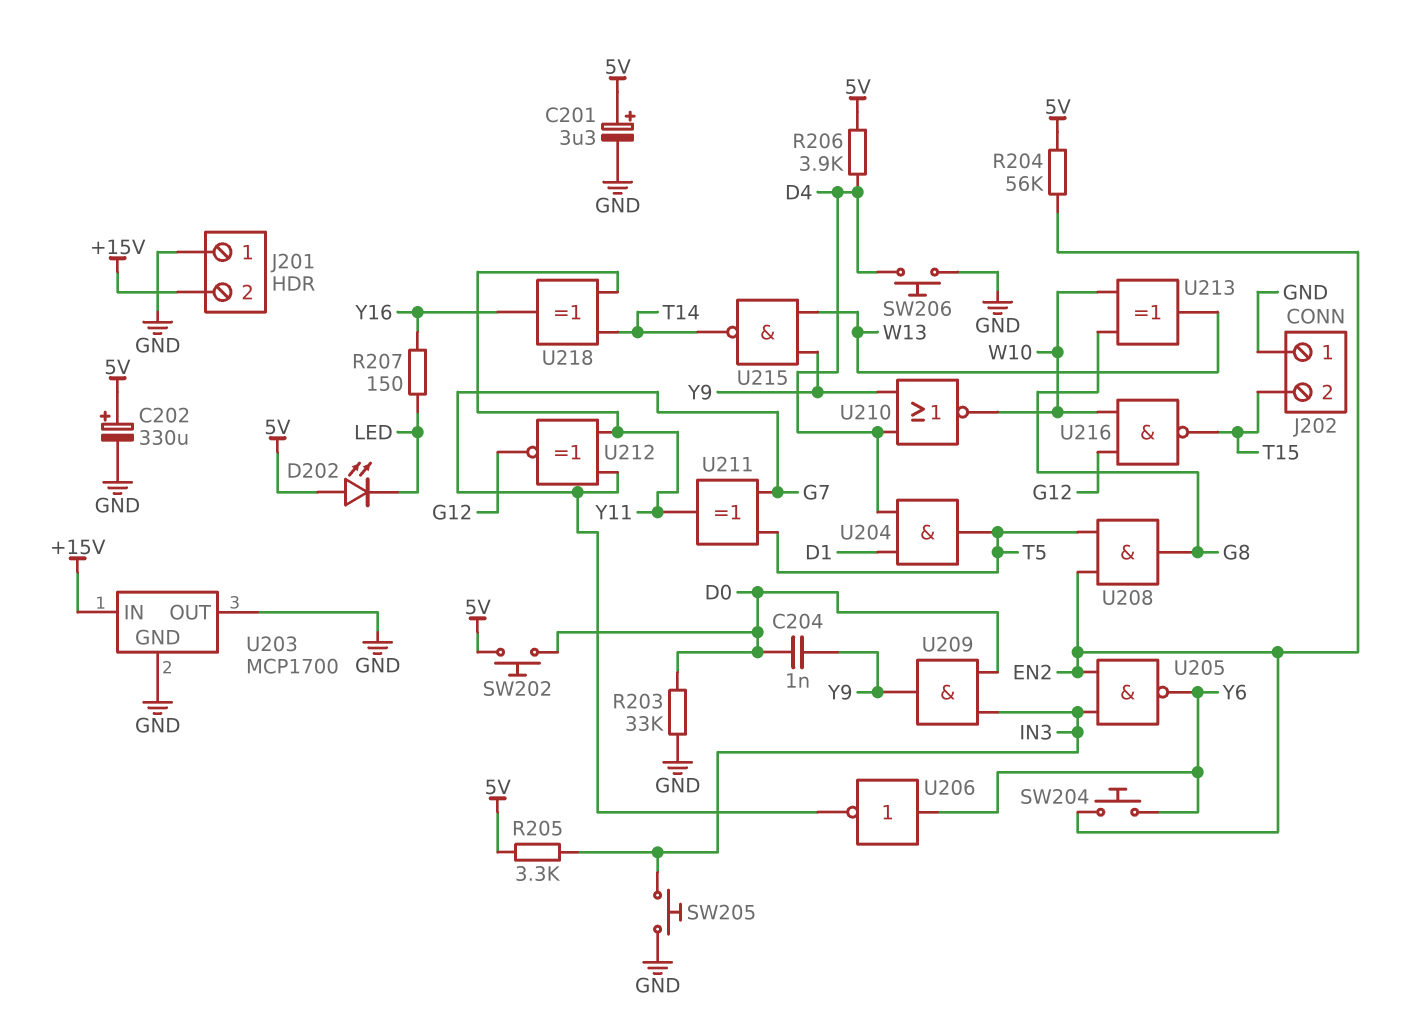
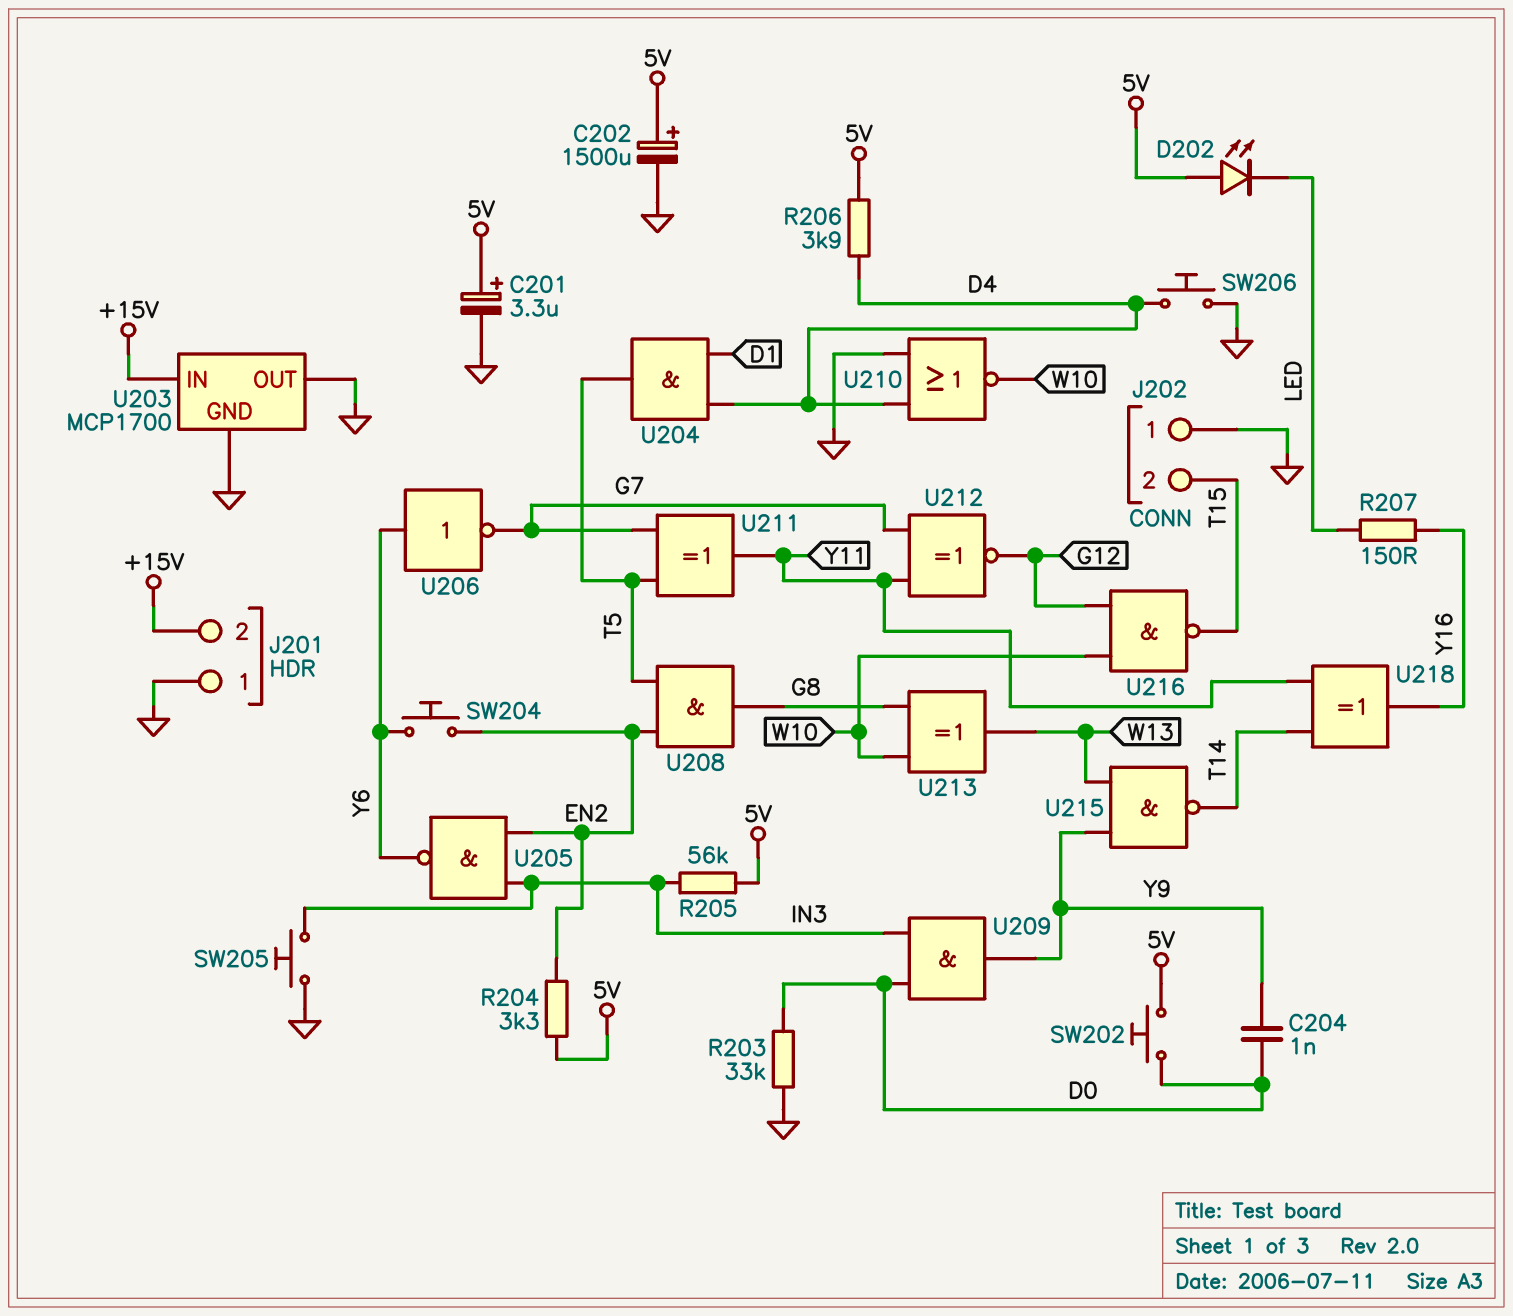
C202: 330uF (plus 5V, minus GND) -> 1500uF (plus 5V, minus GND)
R204: 56k (5V, EN2) -> 3.3k (5V, EN2)
R205: 3.3k (5V, IN3) -> 56k (5V, IN3)
U210: NOR (in D4, in Y9, out W10) -> NOR (in D4, in GND, out W10)

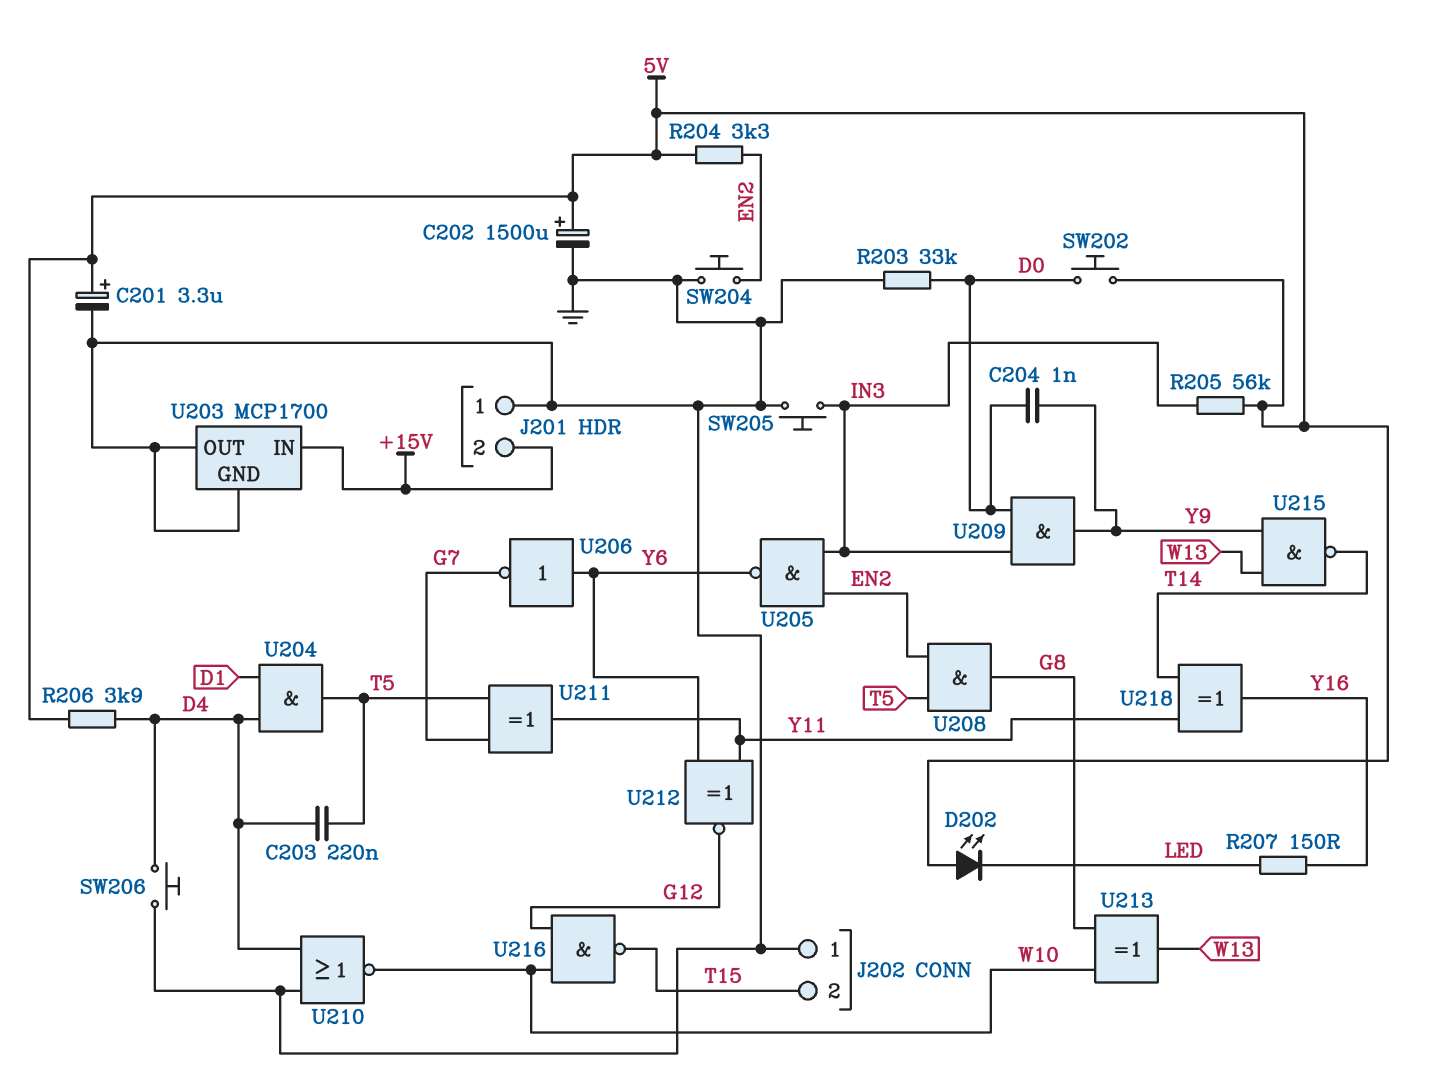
C203: none -> 220nF (D4, T5)
SW204: button (EN2, Y6) -> button (EN2, GND)
U212: XNOR (in G7, in Y11, out G12) -> XNOR (in Y6, in Y11, out G12)

